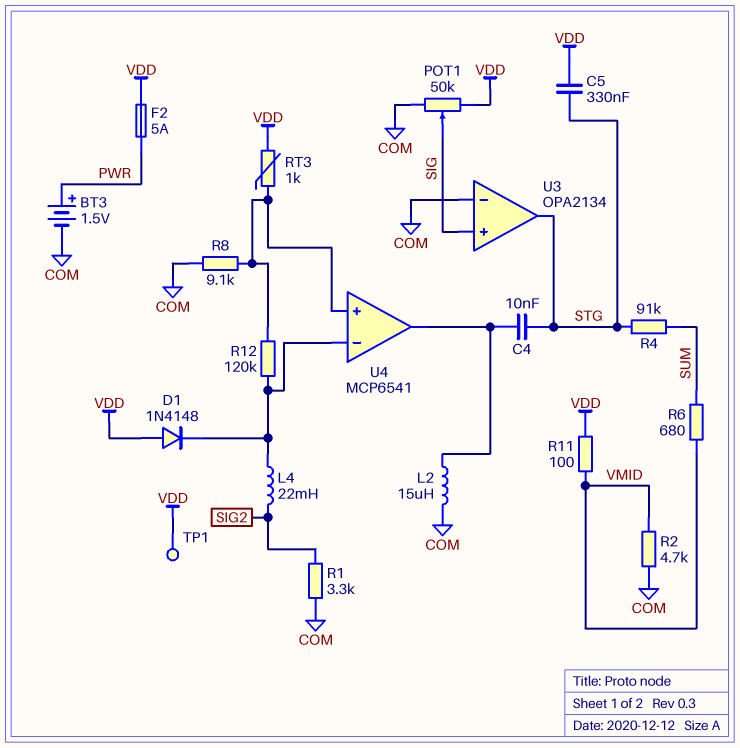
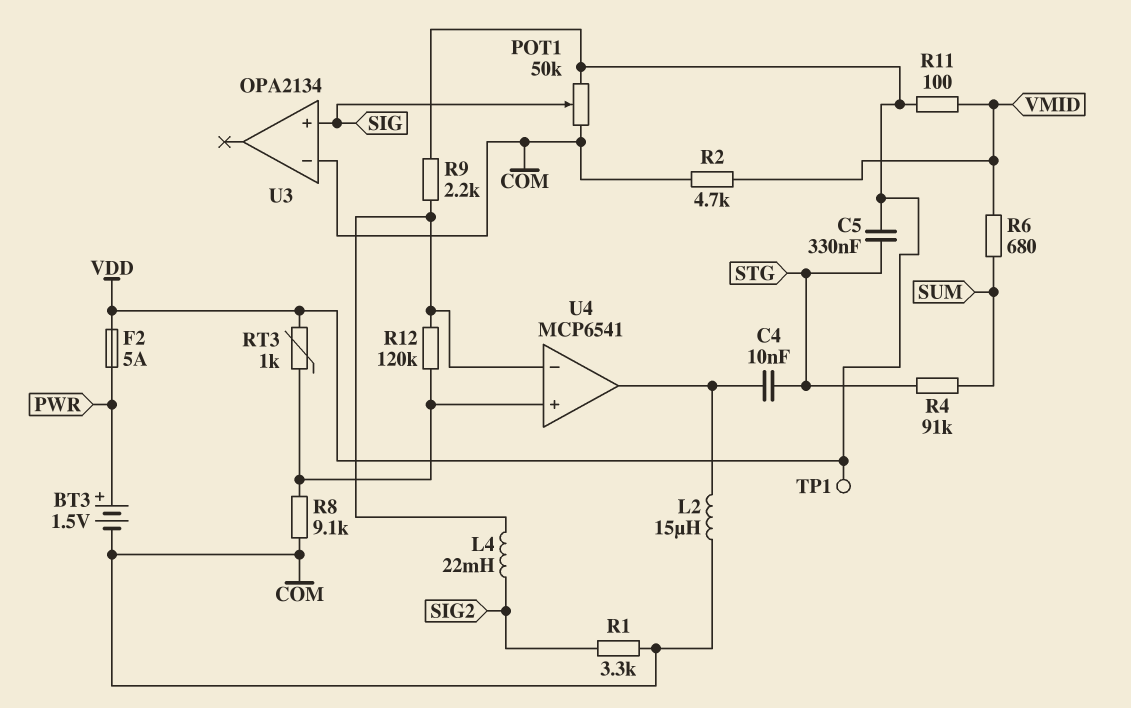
D1: diode 1N4148 (A VDD, K U4/in-) -> none
R9: none -> 2.2k (U4/in-, VDD)
U3 pin out: STG -> none

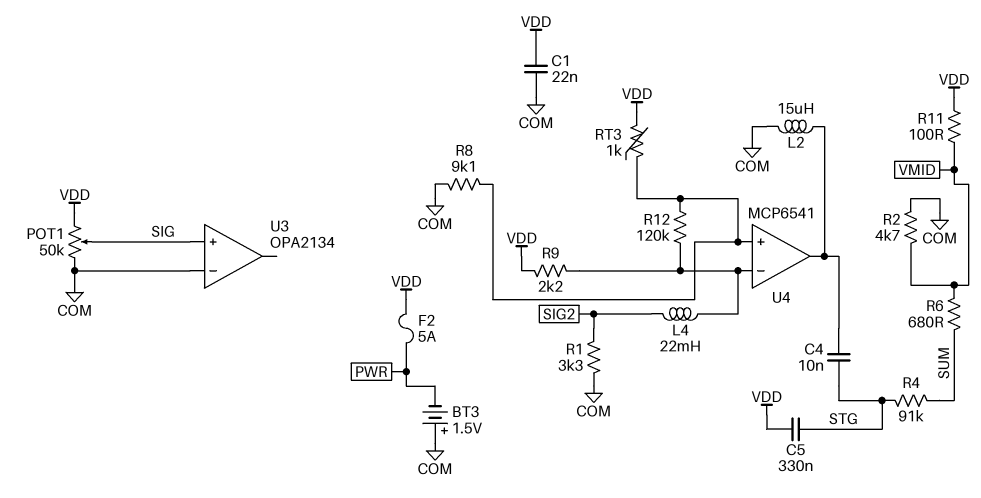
BT3: 1.5V (plus PWR, minus COM) -> 1.5V (plus COM, minus PWR)
C1: none -> 22nF (COM, VDD)
TP1: test point (VDD) -> none

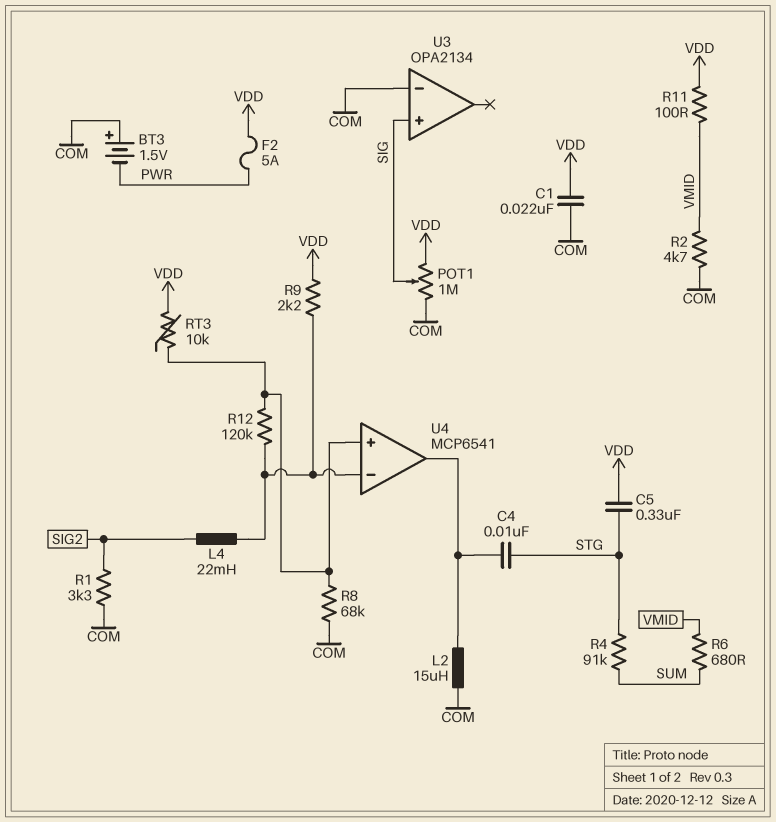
POT1: 50k (COM, VDD, wiper SIG) -> 1M (COM, VDD, wiper SIG)
R8: 9.1k (COM, U4/in+) -> 68k (COM, U4/in+)
RT3: 1k (U4/in+, VDD) -> 10k (U4/in+, VDD)

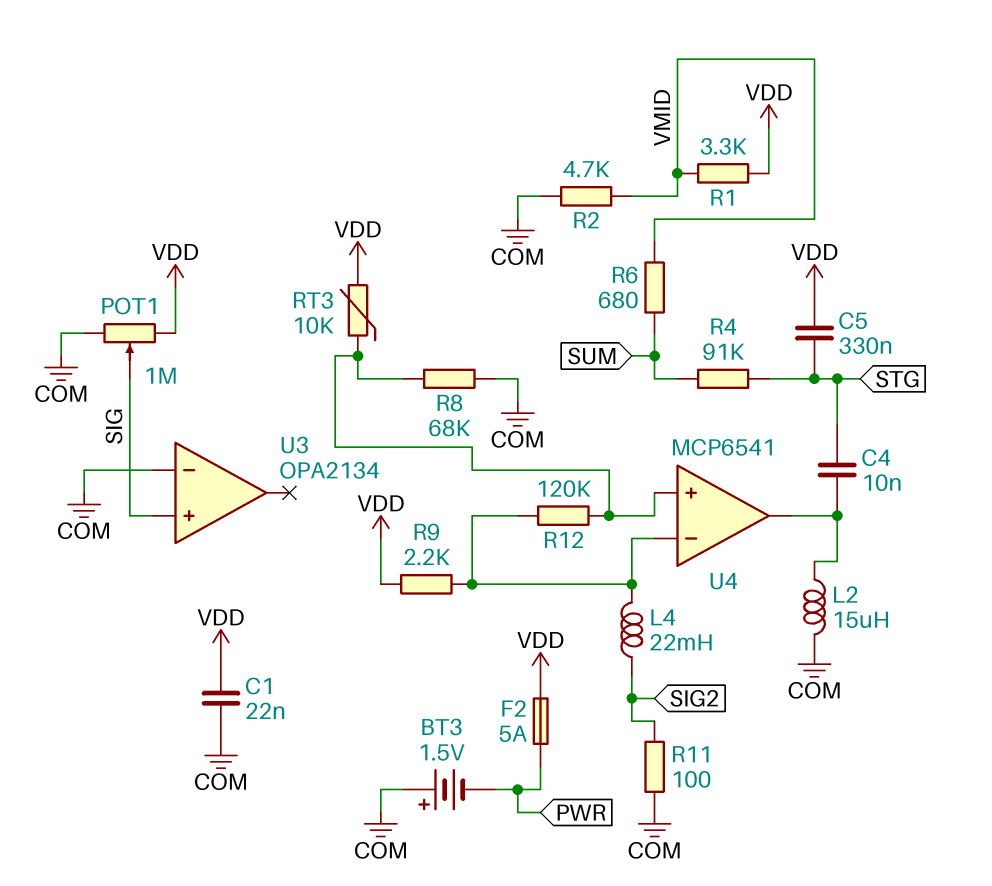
R1: 3.3k (COM, SIG2) -> 3.3k (VDD, VMID)
R11: 100 (VDD, VMID) -> 100 (COM, SIG2)

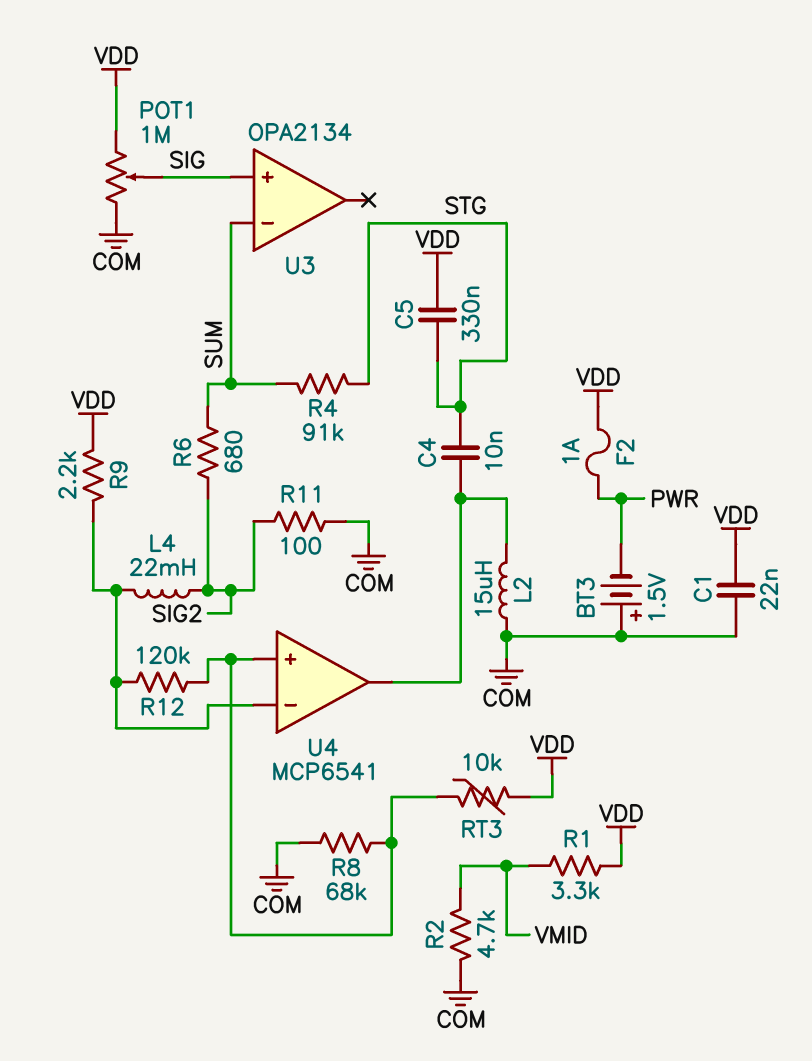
F2: 5A (PWR, VDD) -> 1A (PWR, VDD)
R6: 680 (SUM, VMID) -> 680 (SIG2, SUM)
U3 pin in-: COM -> SUM

